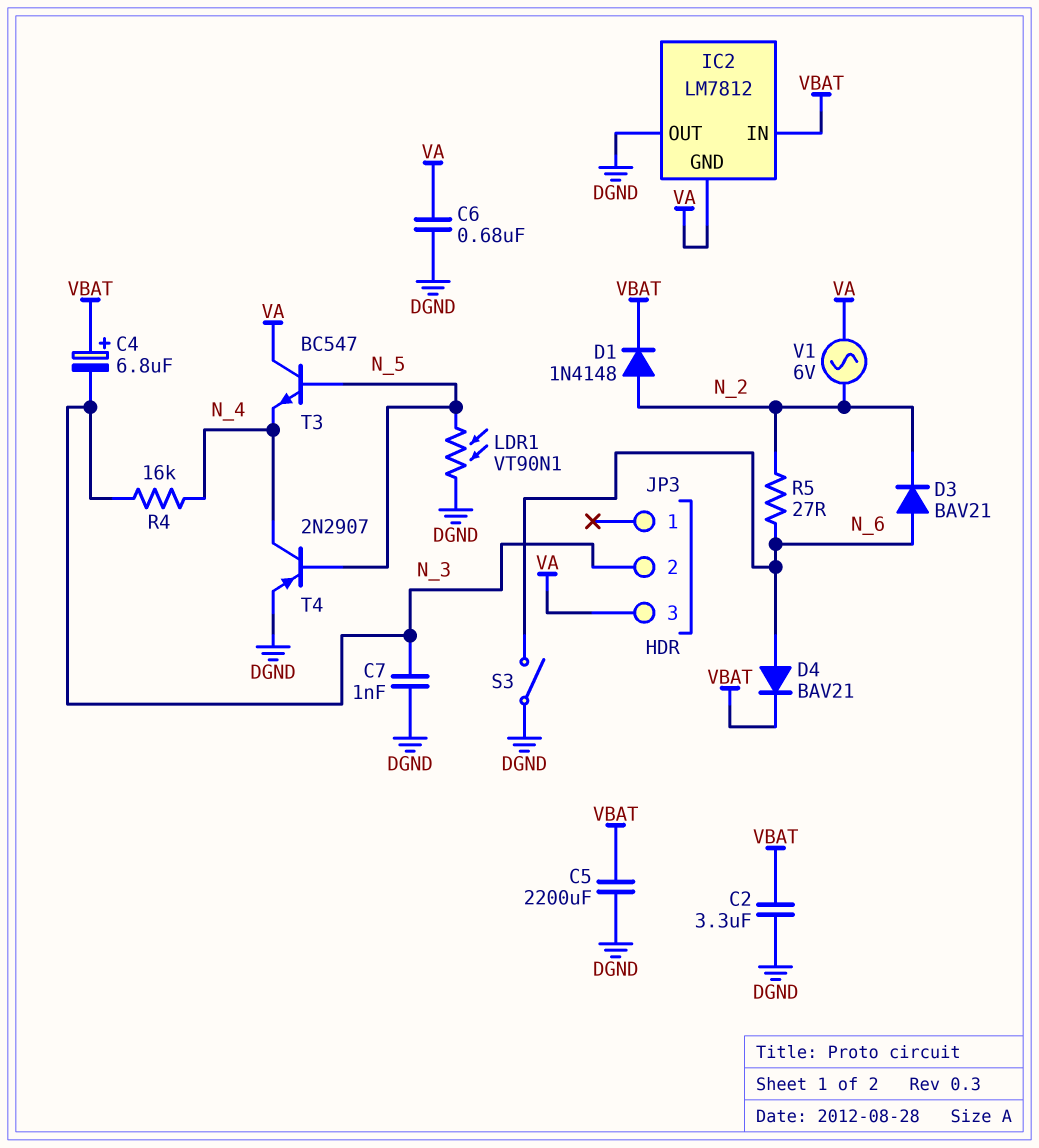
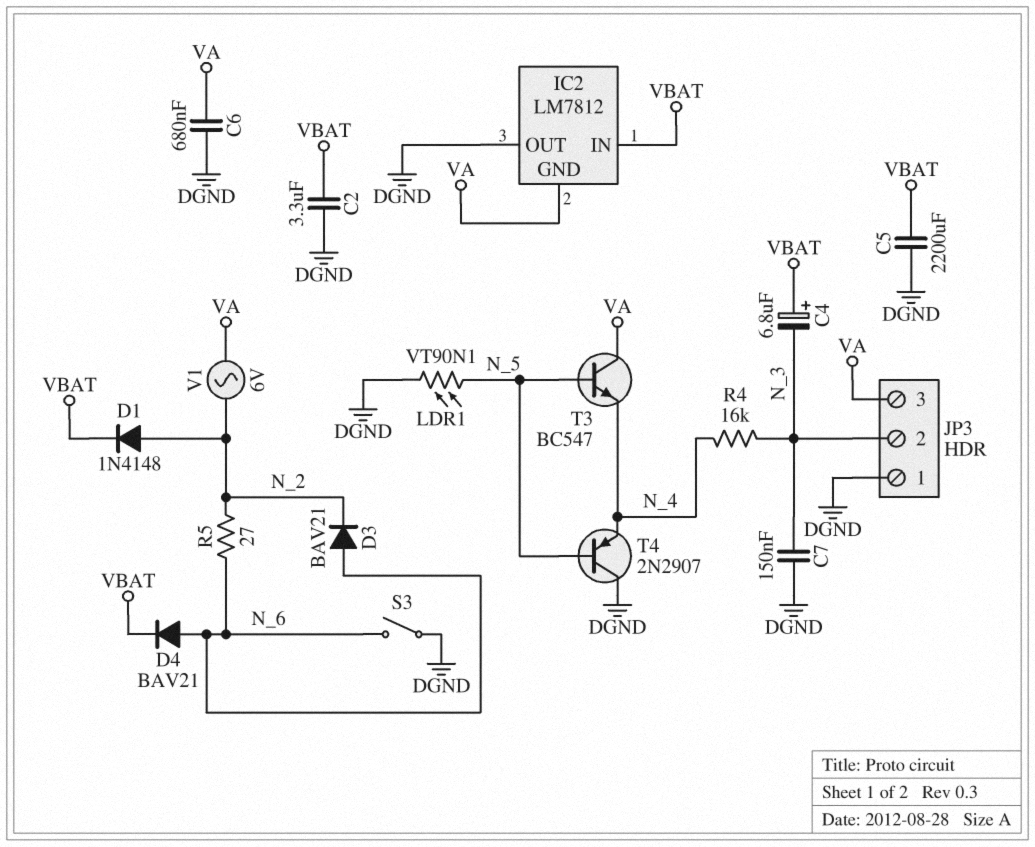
C7: 1nF (DGND, N_3) -> 150nF (DGND, N_3)
JP3 pin 1: none -> DGND
T4: PNP 2N2907 (B N_5, C N_4, E DGND) -> PNP 2N2907 (B N_5, C DGND, E N_4)

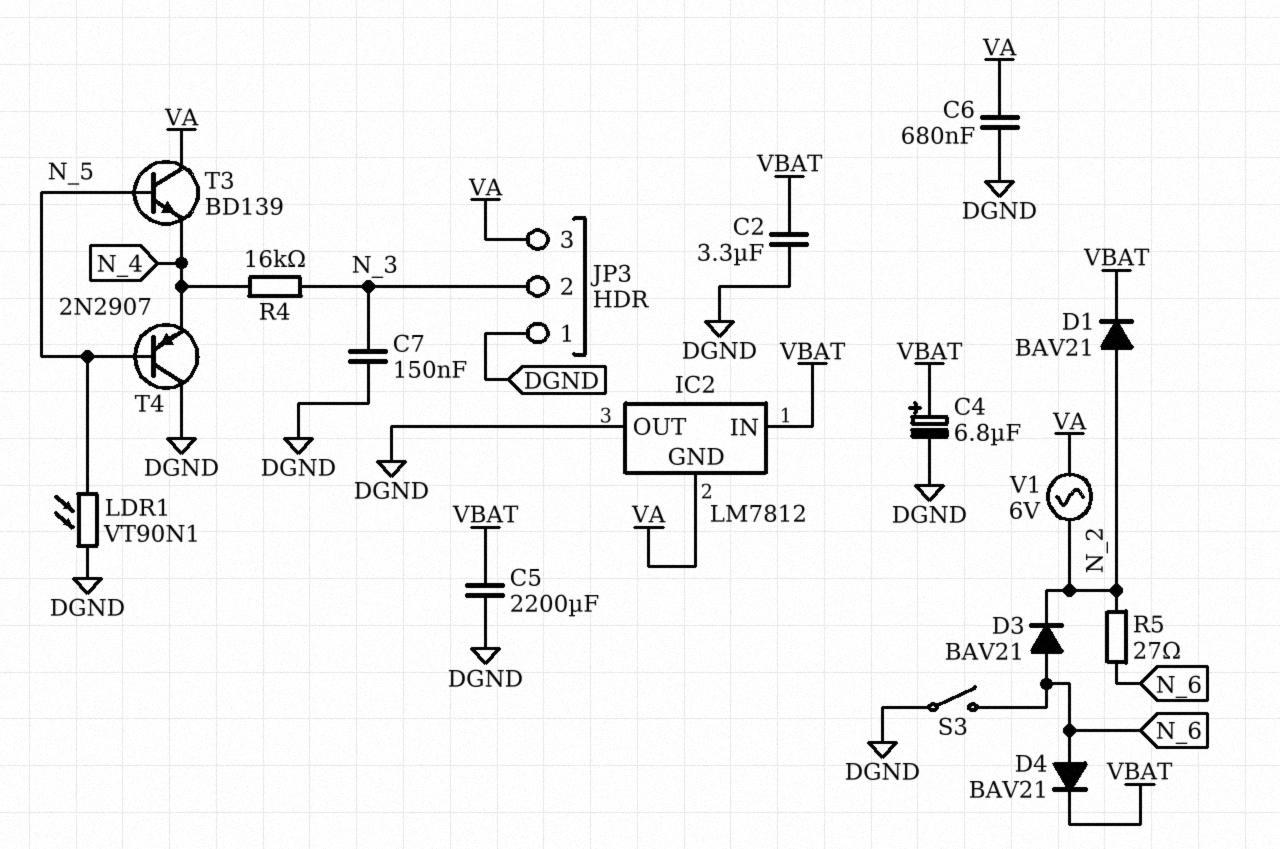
C4: 6.8uF (plus VBAT, minus N_3) -> 6.8uF (plus VBAT, minus DGND)
D1: diode 1N4148 (A N_2, K VBAT) -> diode BAV21 (A N_2, K VBAT)
T3: NPN BC547 (B N_5, C VA, E N_4) -> NPN BD139 (B N_5, C VA, E N_4)

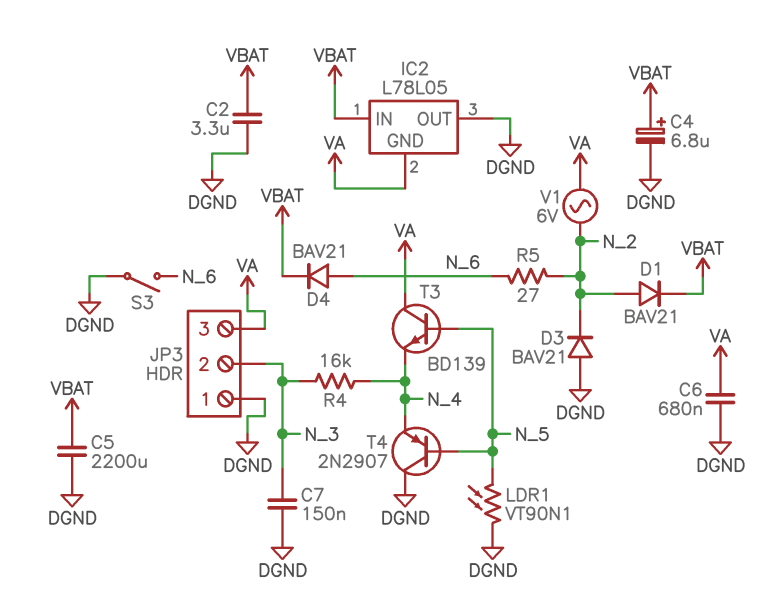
D3: diode BAV21 (A N_6, K N_2) -> diode BAV21 (A DGND, K N_2)
IC2: LM7812 -> L78L05

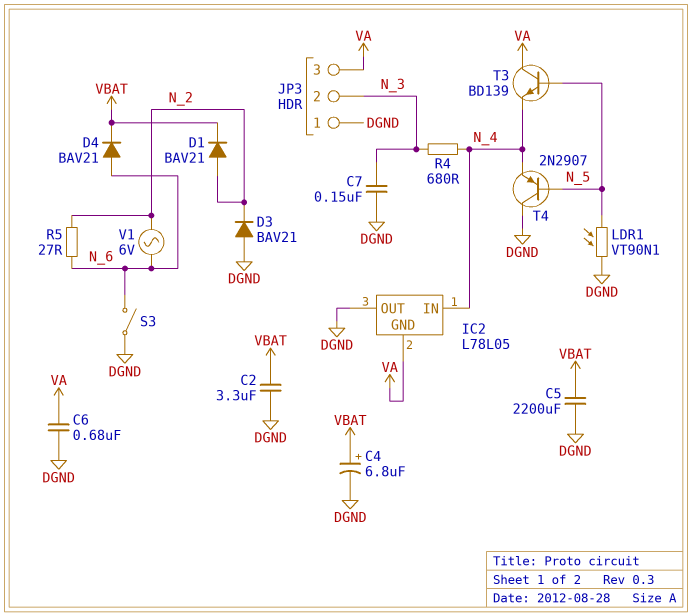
IC2 pin IN: VBAT -> N_4
R4: 16k (N_3, N_4) -> 680 (N_3, N_4)
V1: AC 6V (N_2, VA) -> AC 6V (N_2, N_6)

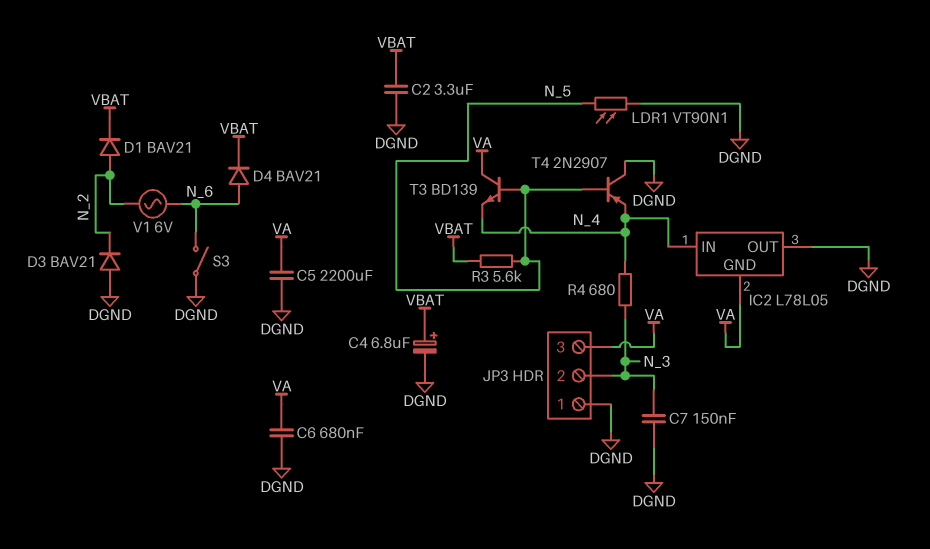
C5: 2200uF (DGND, VBAT) -> 2200uF (DGND, VA)
R3: none -> 5.6k (N_5, VBAT)
R5: 27 (N_2, N_6) -> none

